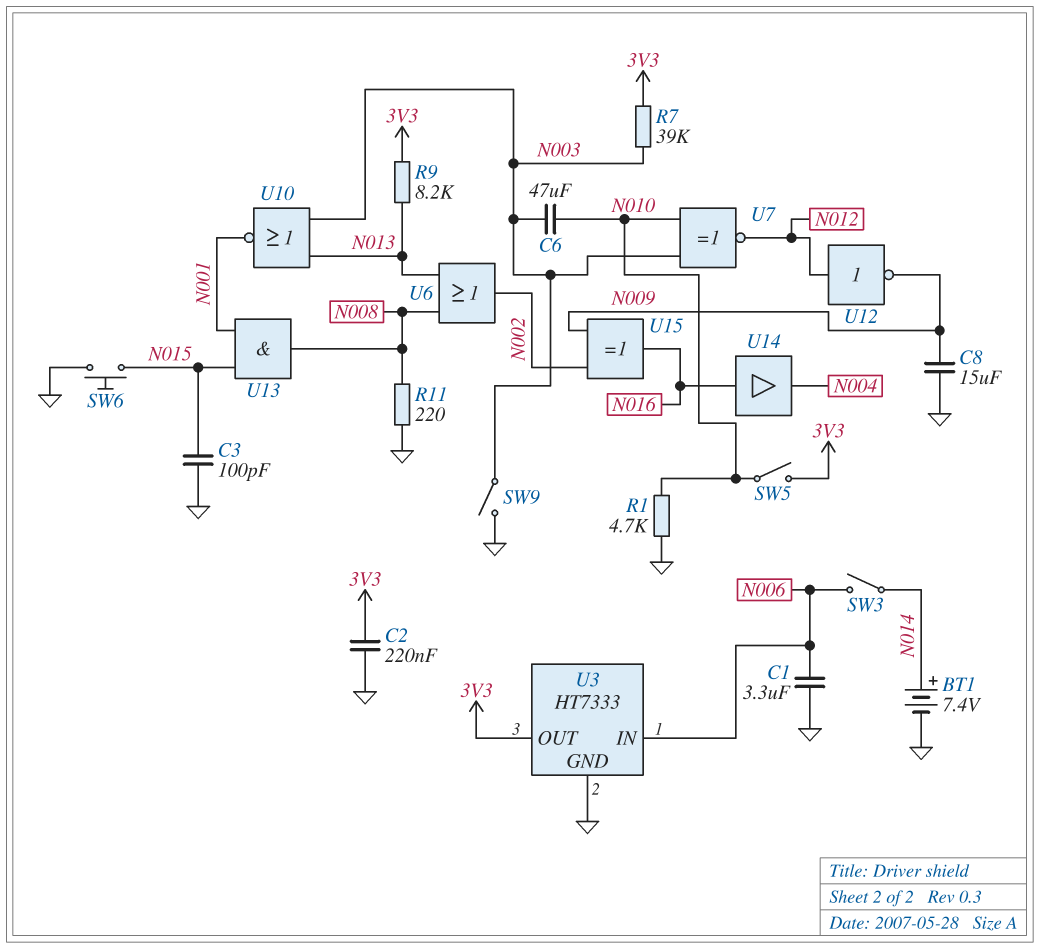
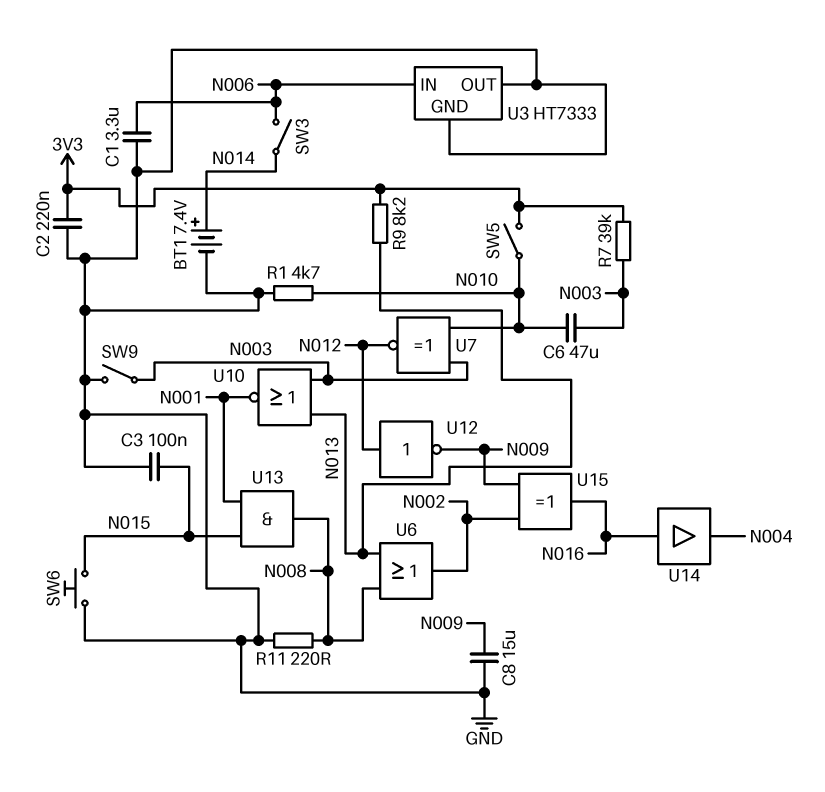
C3: 100pF (GND, N015) -> 100nF (GND, N015)
U3 pin OUT: 3V3 -> GND

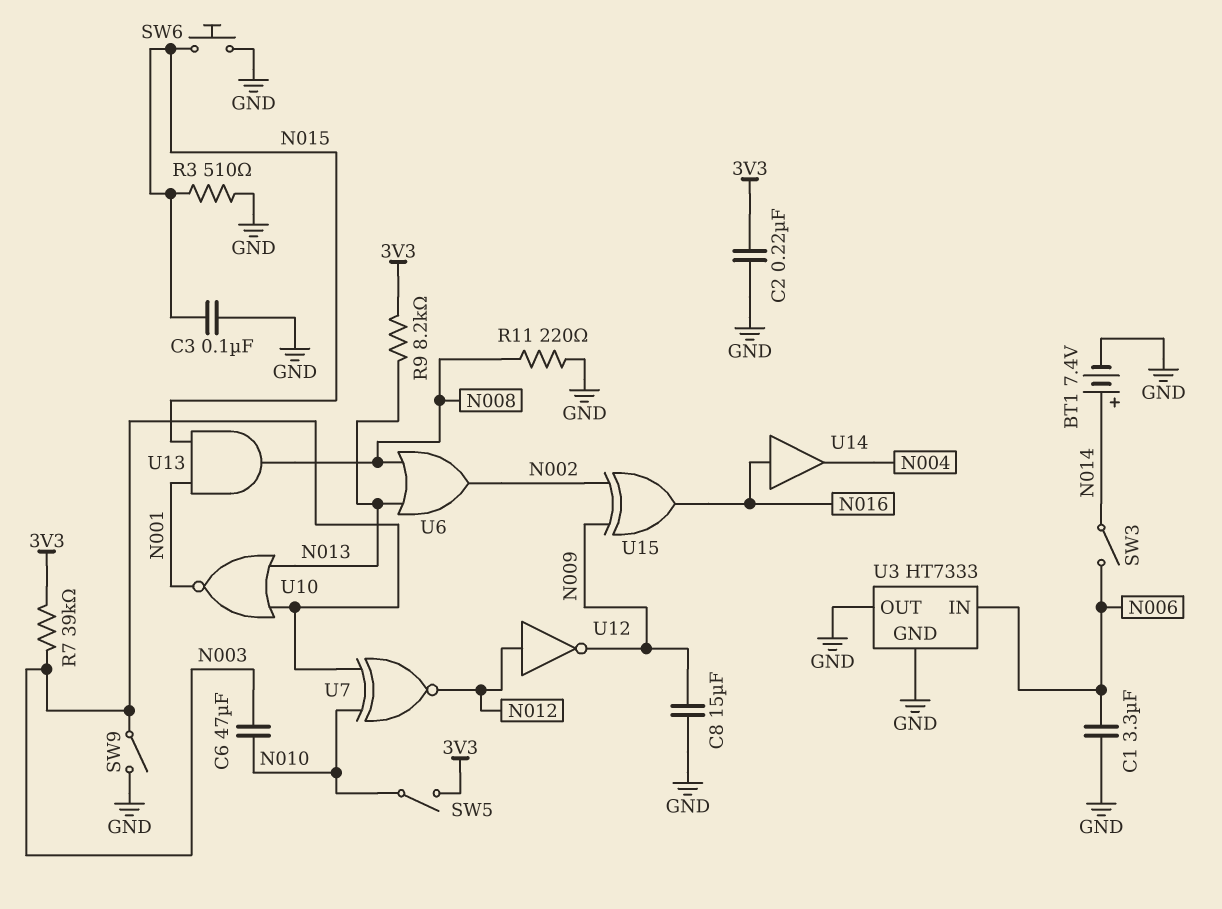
R1: 4.7k (GND, N010) -> none
R3: none -> 510 (GND, N015)

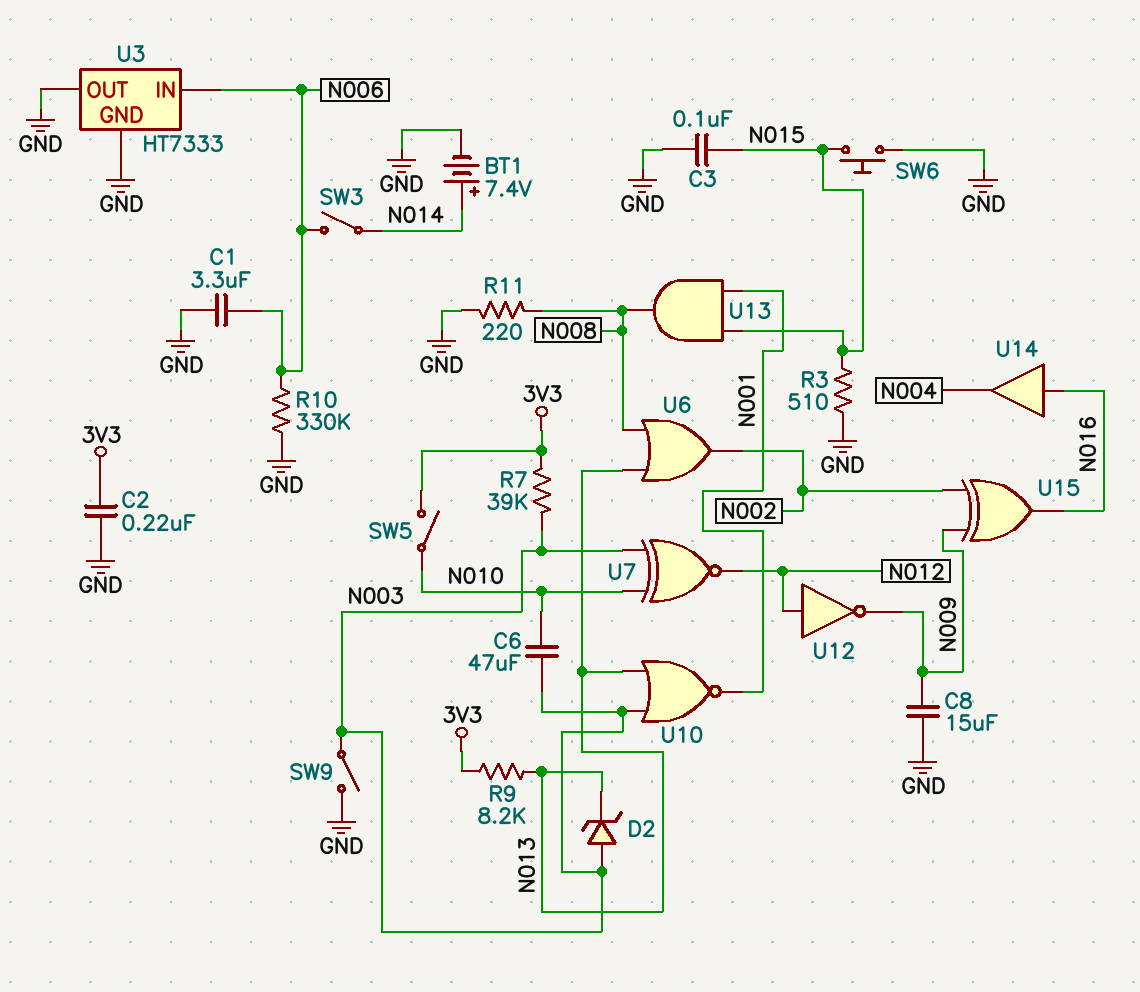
D2: none -> zener (A N003, K N013)
R10: none -> 330k (GND, N006)

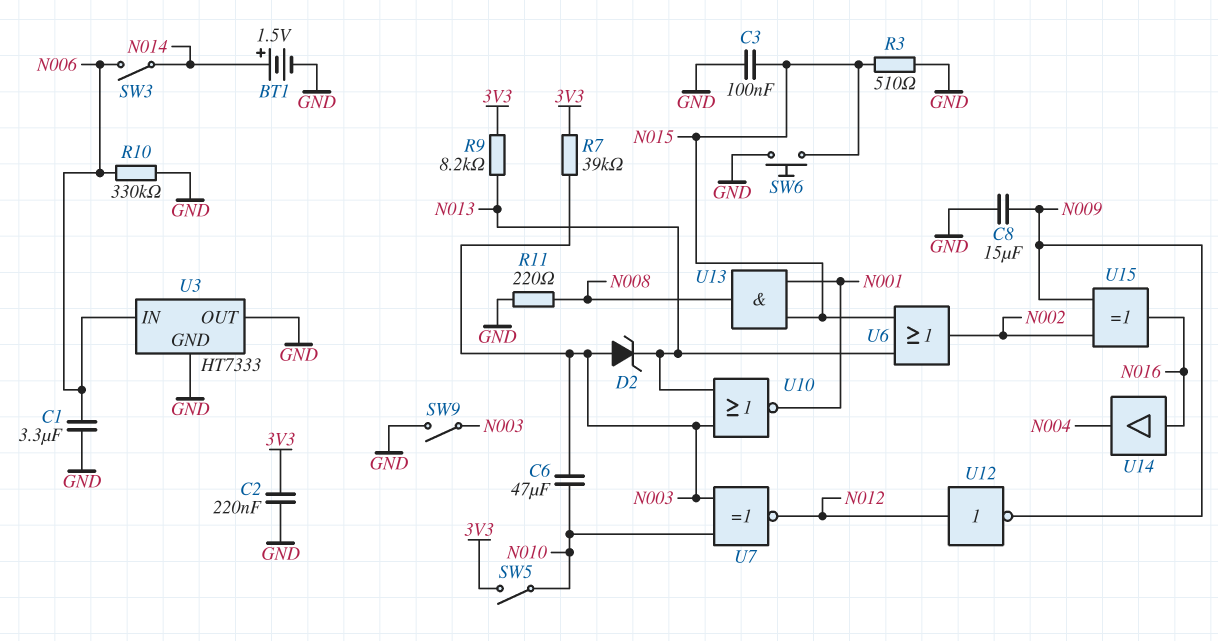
BT1: 7.4V (plus N014, minus GND) -> 1.5V (plus N014, minus GND)
U6: OR (in N008, in N013, out N002) -> OR (in N013, in N015, out N002)

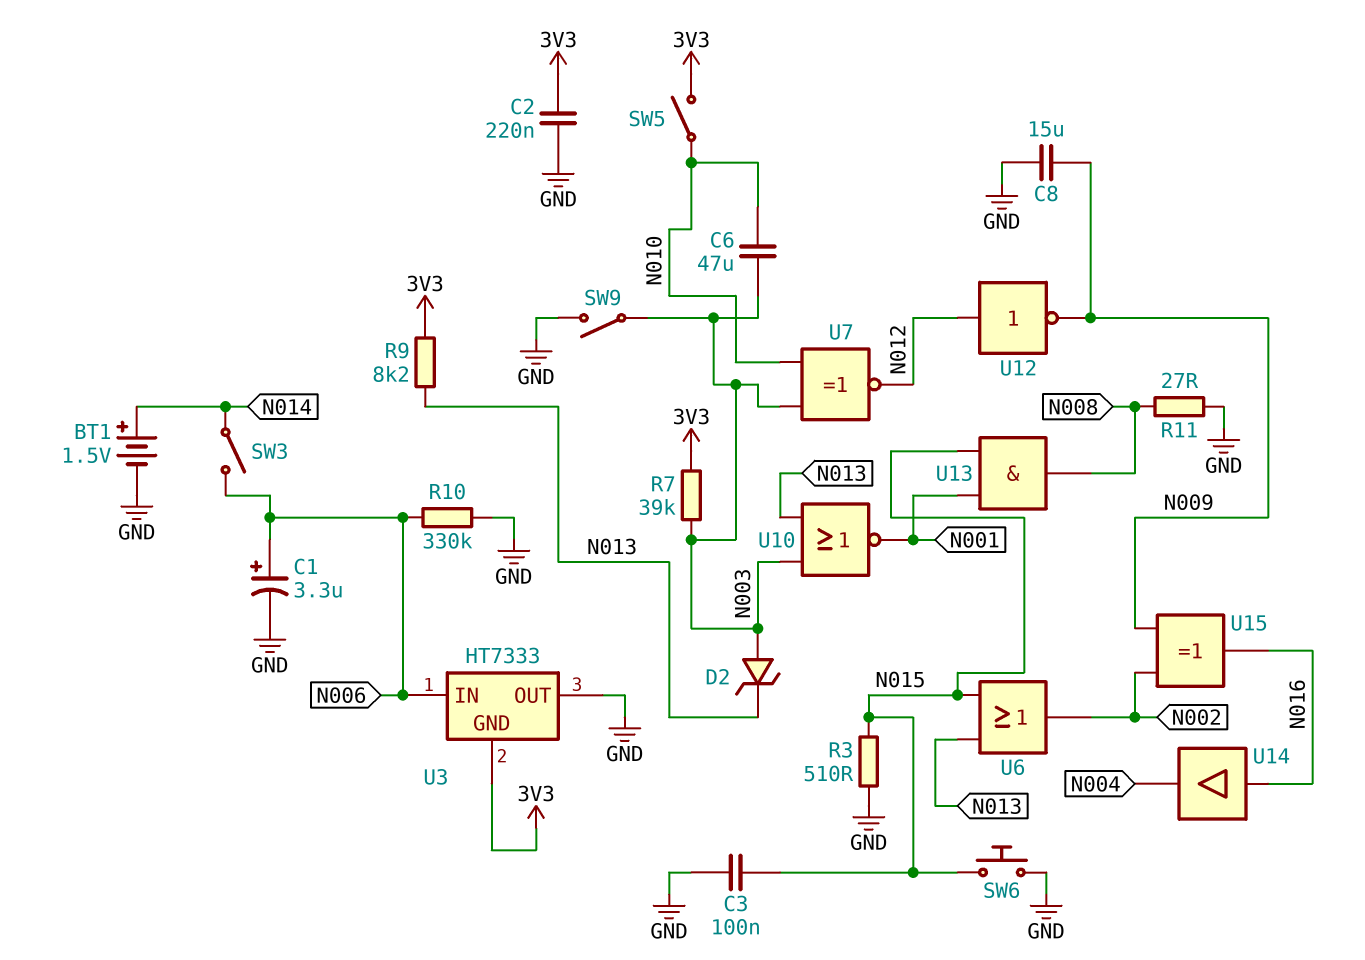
C1: 3.3uF (GND, N006) -> 3.3uF (plus N006, minus GND)
R11: 220 (GND, N008) -> 27 (GND, N008)
U3 pin GND: GND -> 3V3

